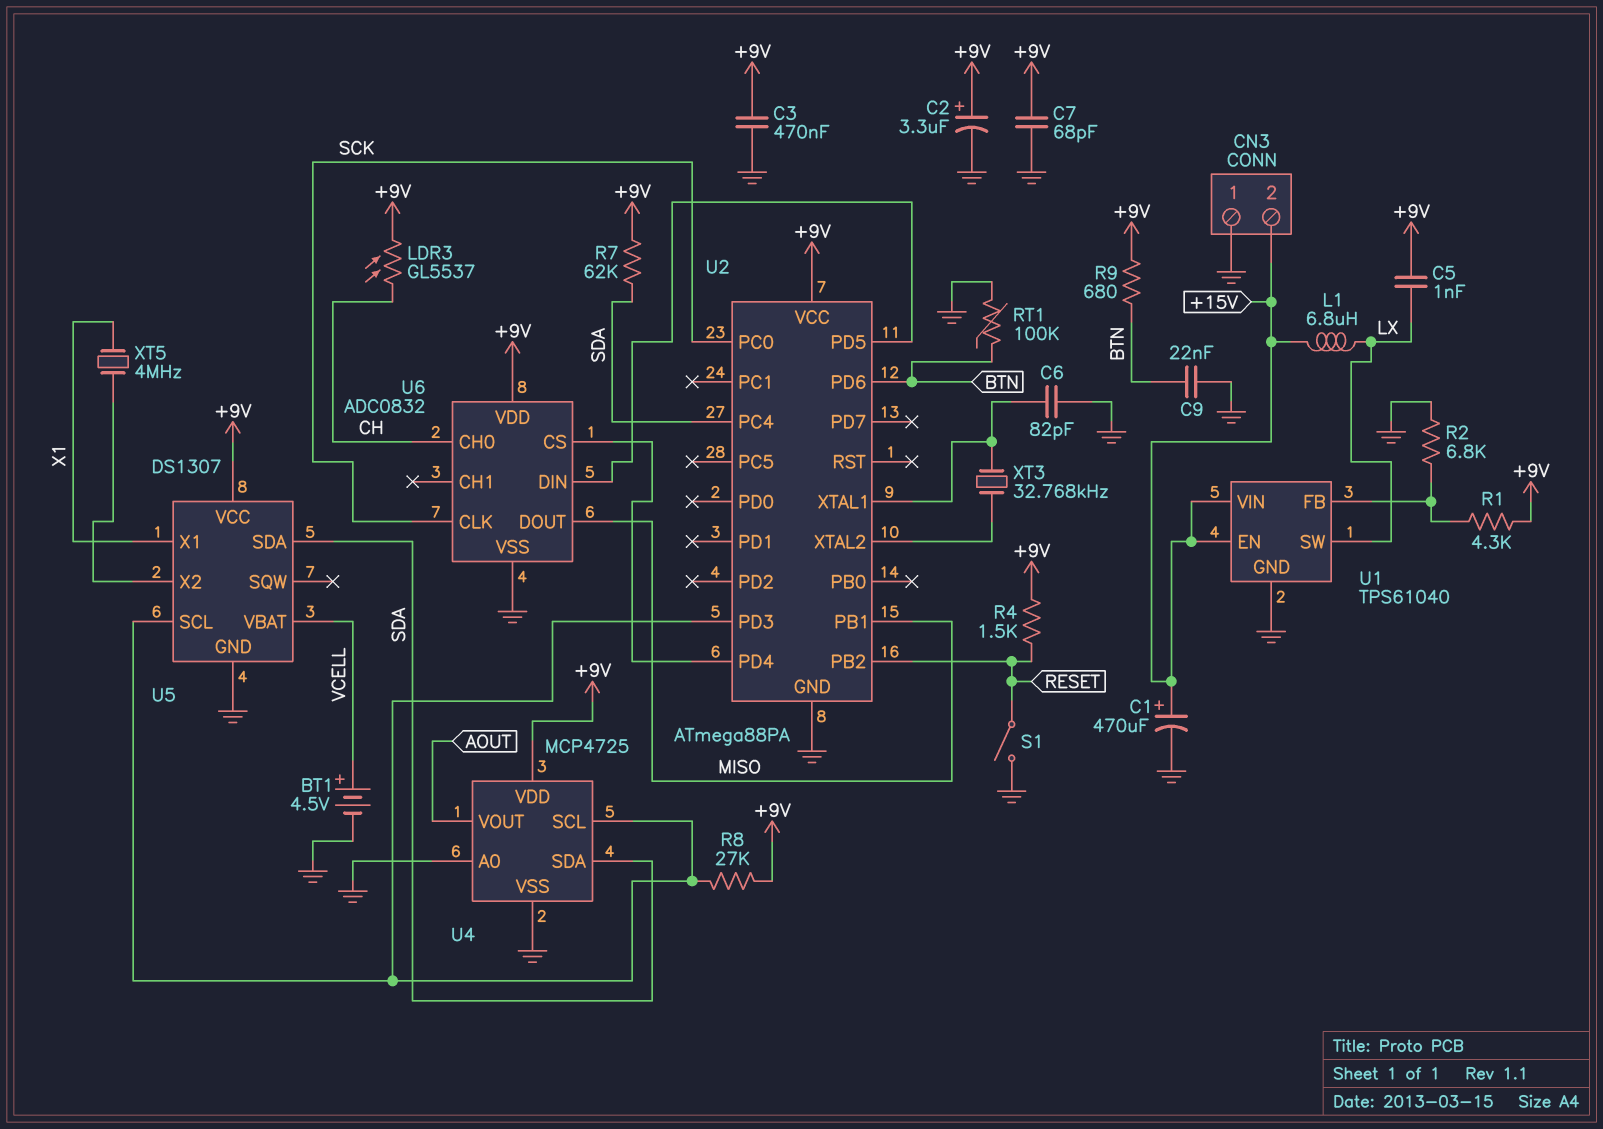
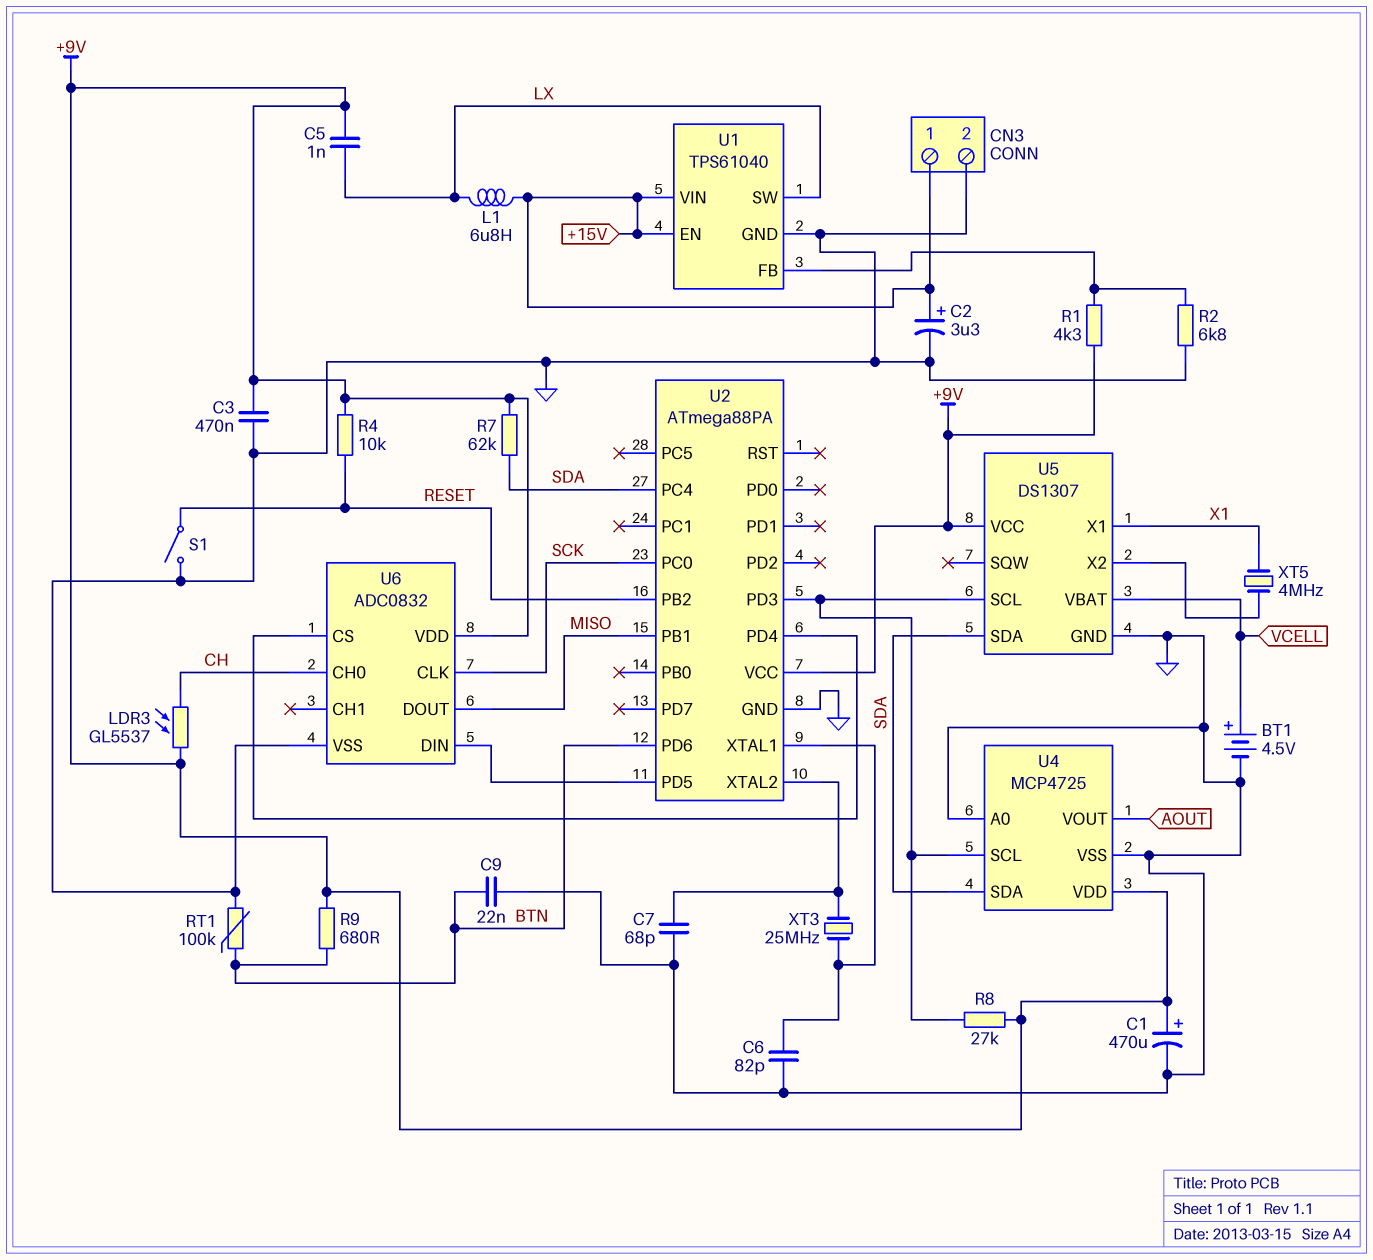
C1: 470uF (plus +15V, minus GND) -> 470uF (plus +9V, minus GND)
C2: 3.3uF (plus +9V, minus GND) -> 3.3uF (plus +15V, minus GND)
C7: 68pF (+9V, GND) -> 68pF (GND, U2/XTAL2)
CN3 pin 1: GND -> +15V
CN3 pin 2: +15V -> GND
R4: 1.5k (+9V, RESET) -> 10k (+9V, RESET)
XT3: 32.768kHz (U2/XTAL1, U2/XTAL2) -> 25MHz (U2/XTAL1, U2/XTAL2)

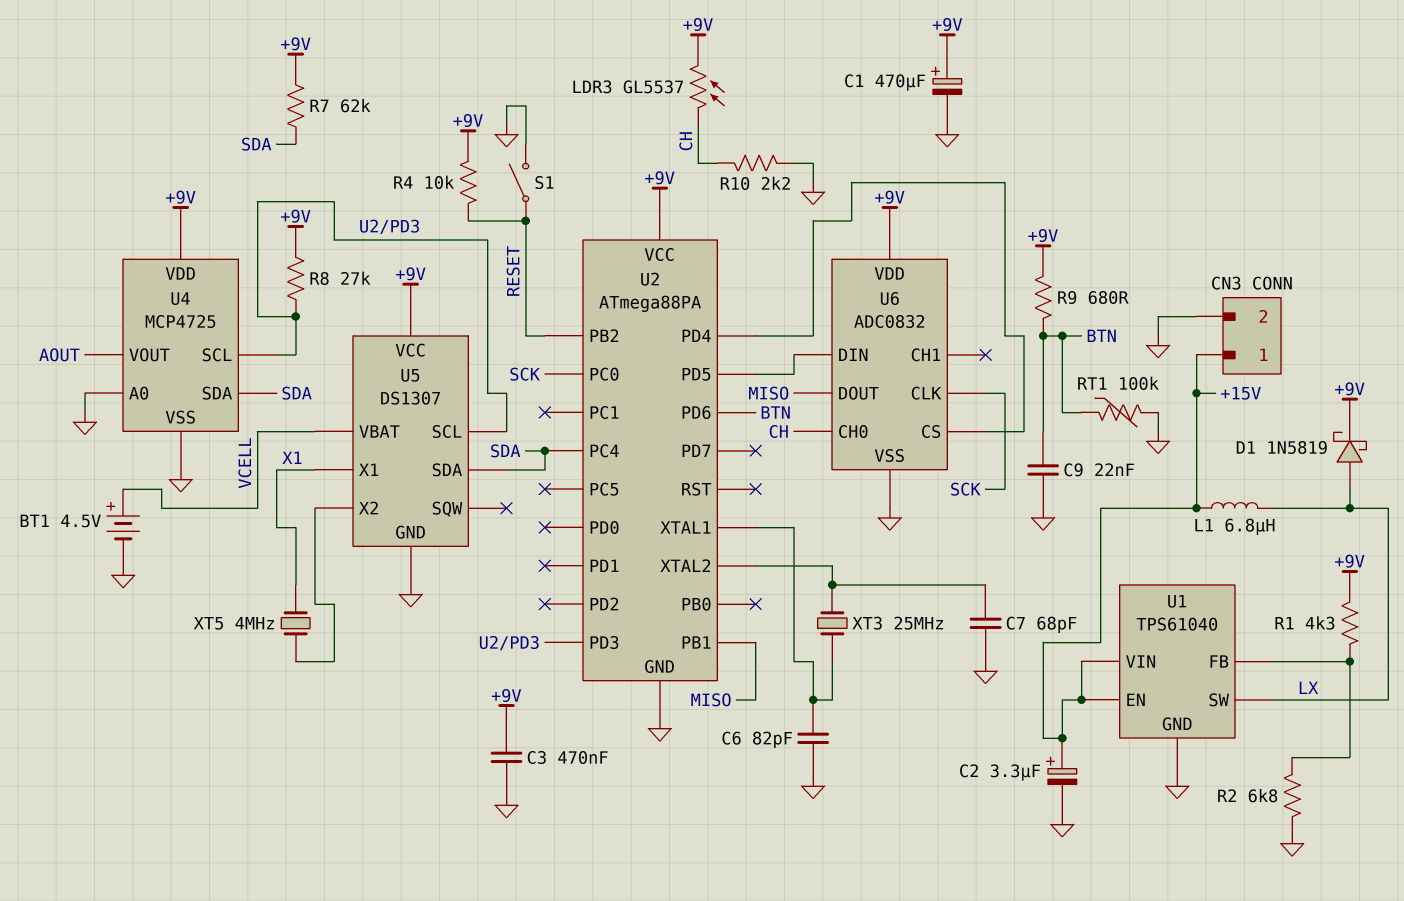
C5: 1nF (+9V, LX) -> none
D1: none -> schottky 1N5819 (A LX, K +9V)
R10: none -> 2.2k (CH, GND)

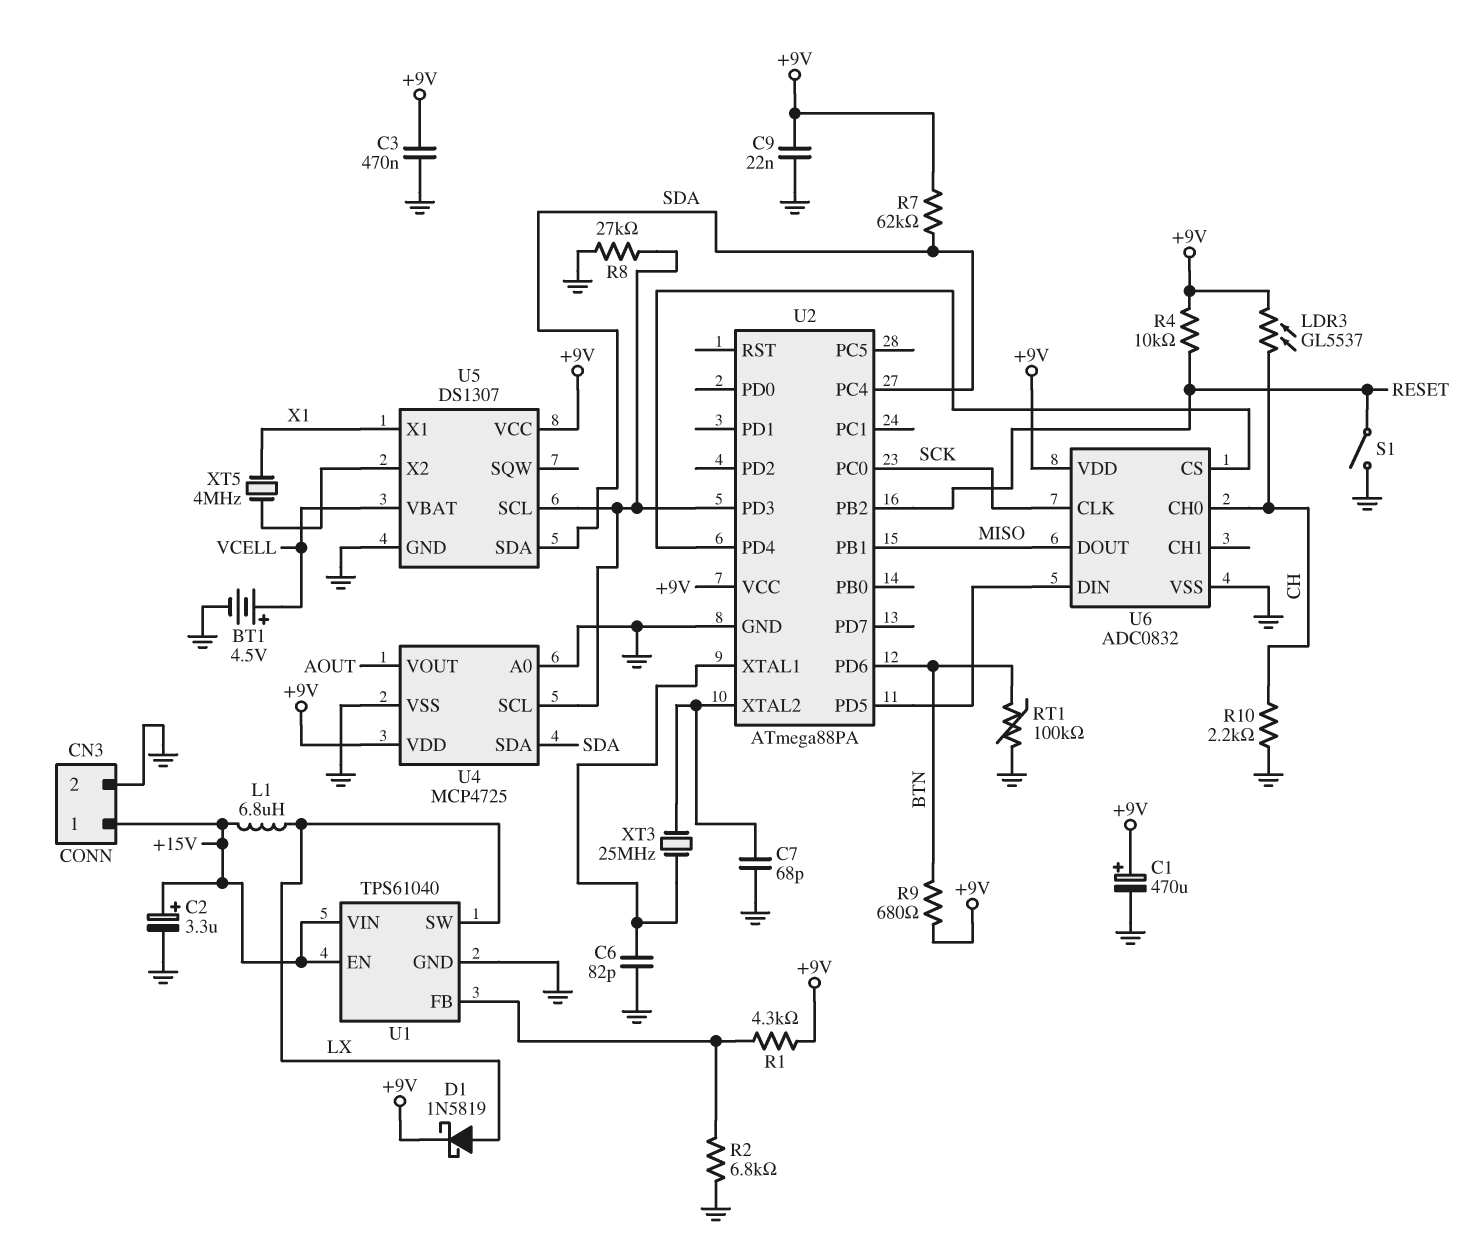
C9: 22nF (BTN, GND) -> 22nF (+9V, GND)
R8: 27k (+9V, U2/PD3) -> 27k (GND, U2/PD3)

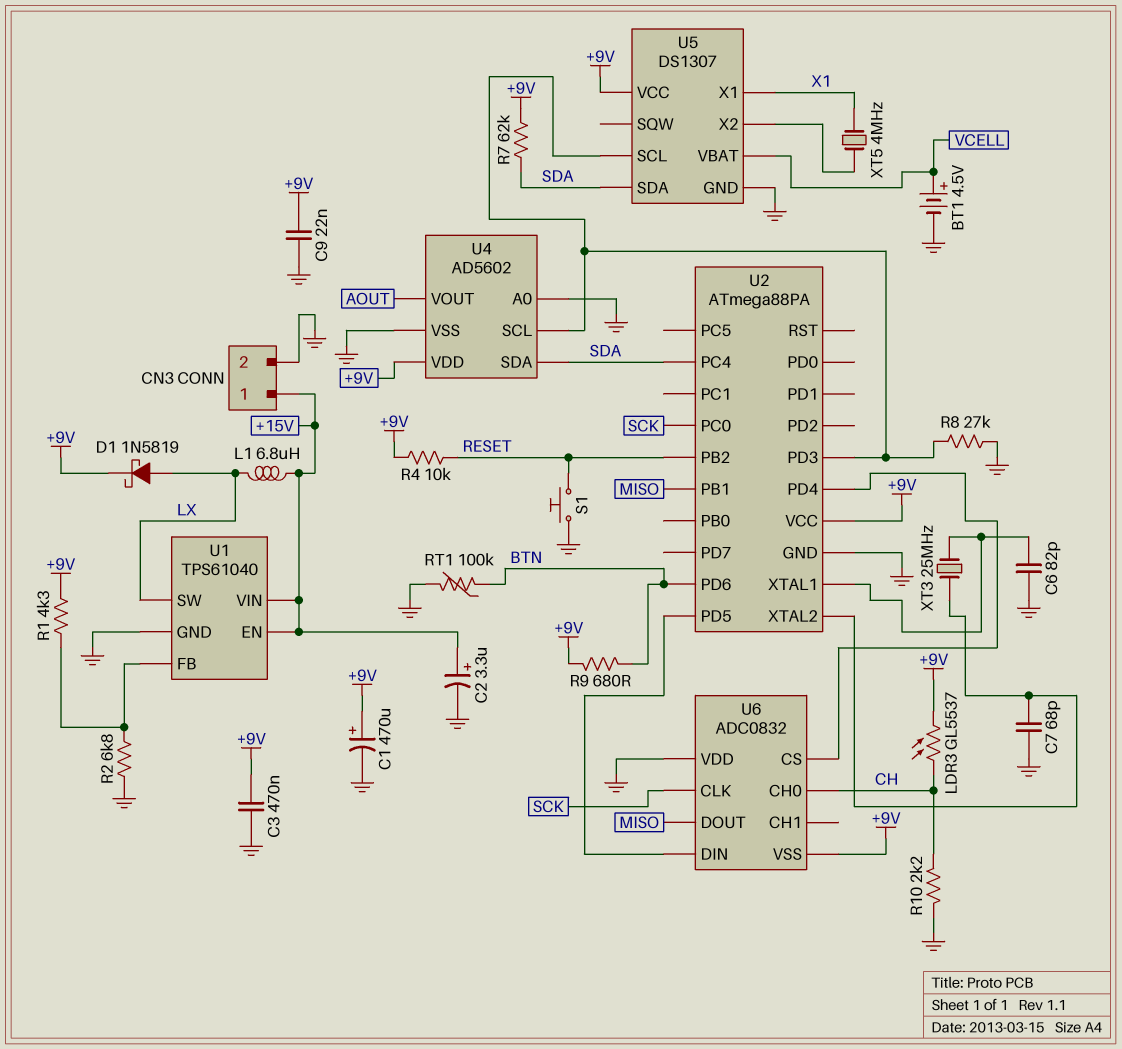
S1: switch (GND, RESET) -> button (GND, RESET)
U4: MCP4725 -> AD5602
U6 pin VDD: +9V -> GND
U6 pin VSS: GND -> +9V

